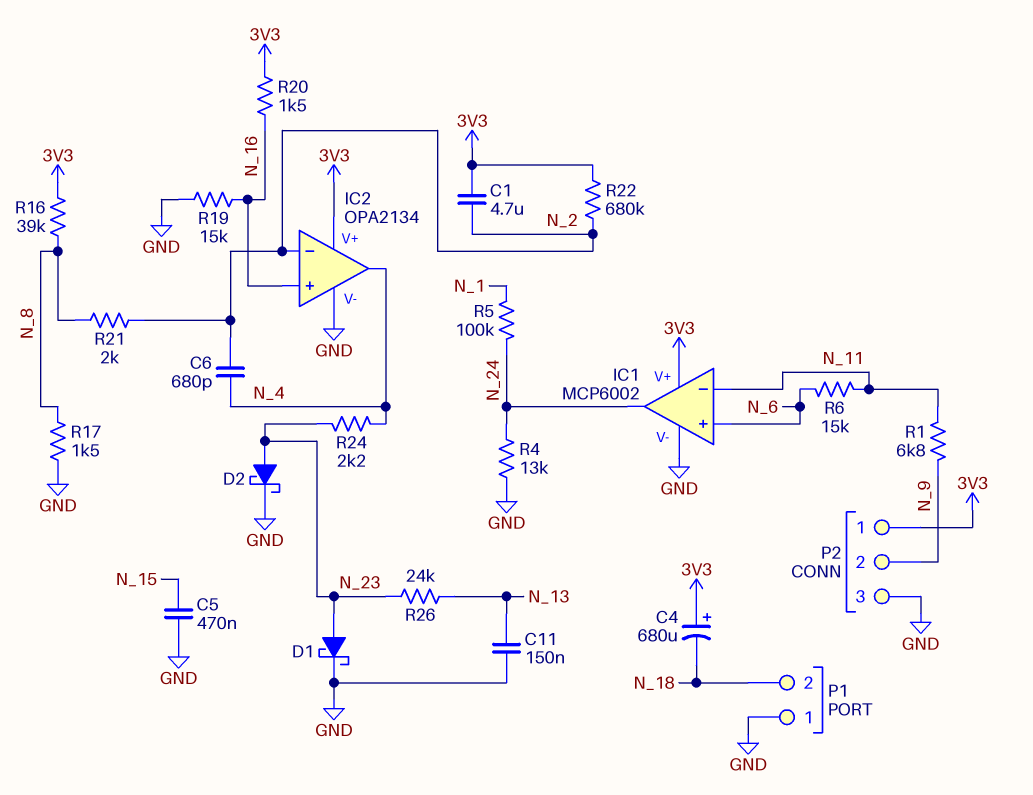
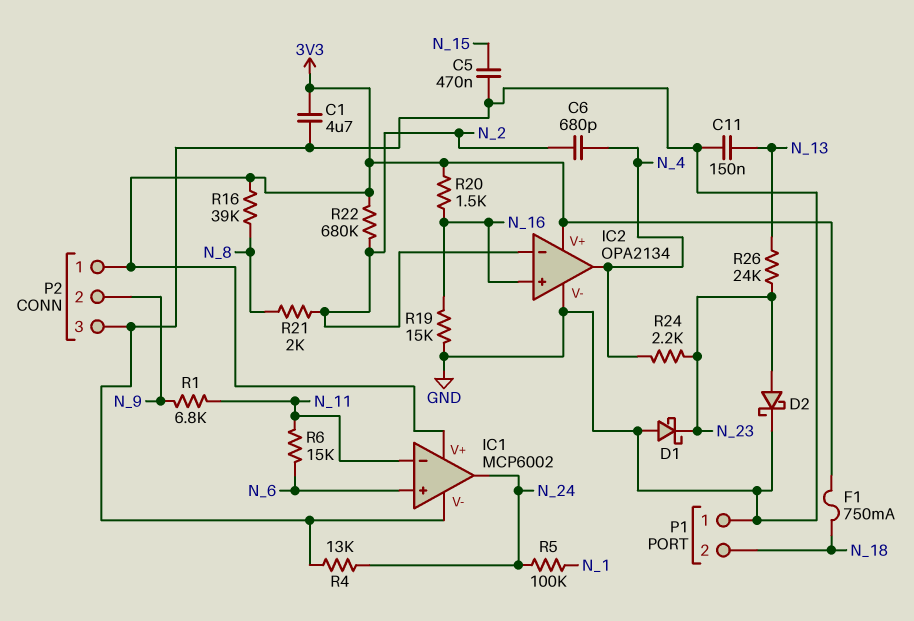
C1: 4.7uF (3V3, N_2) -> 4.7uF (3V3, GND)
C4: 680uF (plus 3V3, minus N_18) -> none
D1: schottky (A N_23, K GND) -> schottky (A GND, K N_23)
F1: none -> 750mA (3V3, N_18)
R17: 1.5k (GND, N_8) -> none

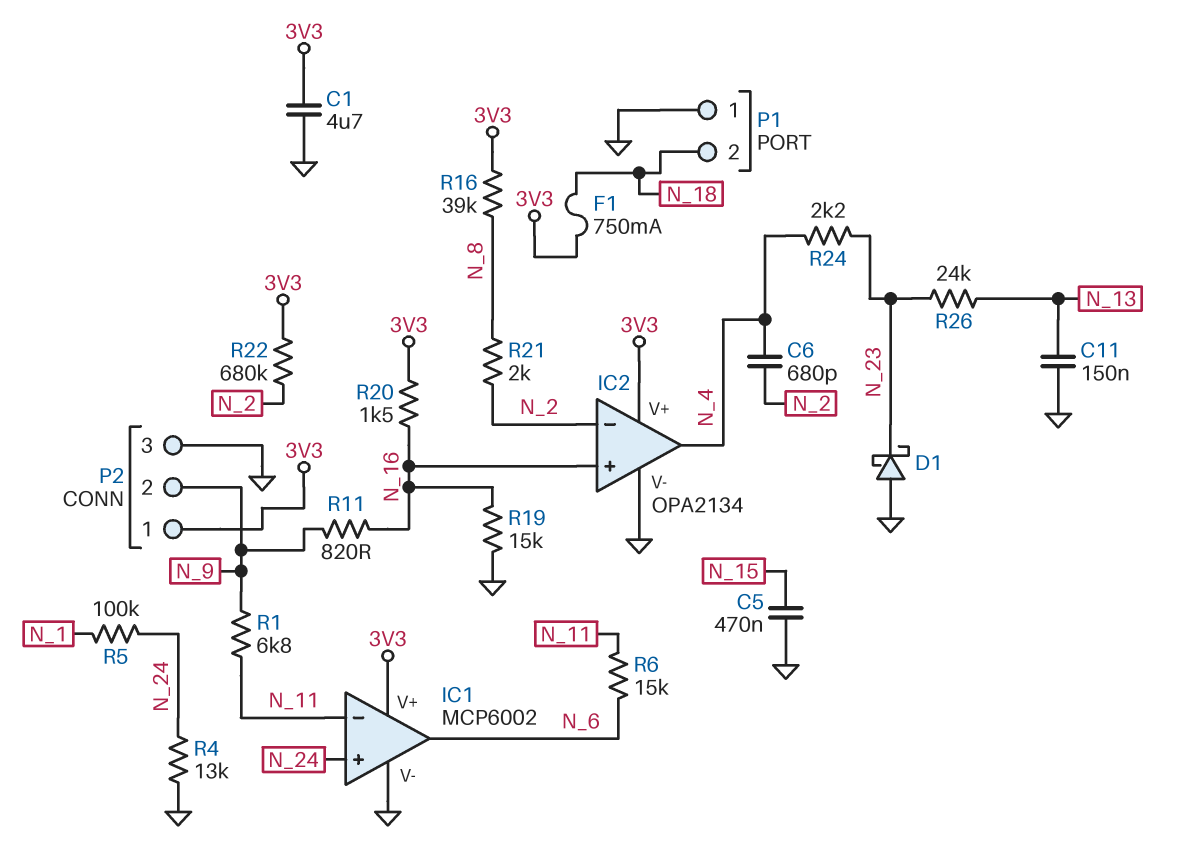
D2: schottky (A N_23, K GND) -> none
IC1 pin in+: N_6 -> N_24
IC1 pin out: N_24 -> N_6
R11: none -> 820 (N_9, N_16)

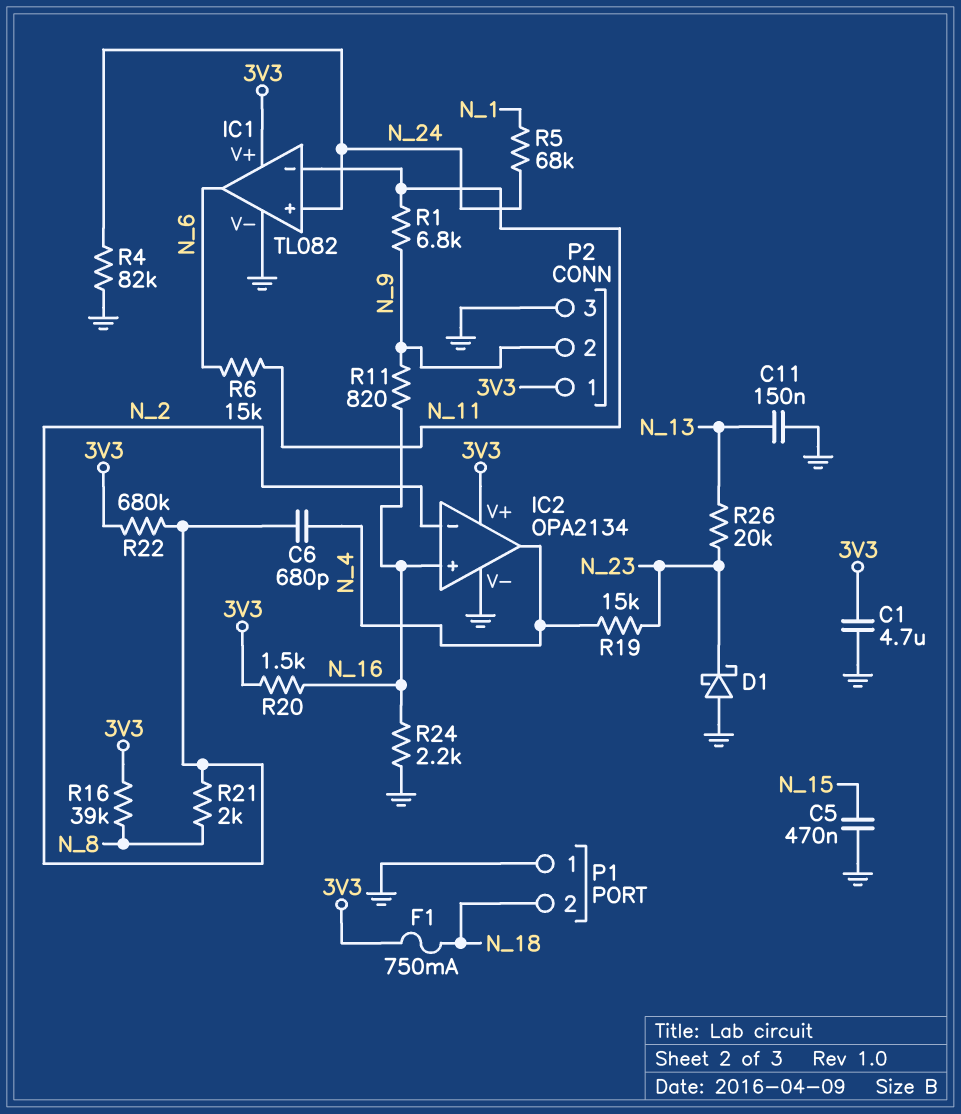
IC1: MCP6002 -> TL082
R4: 13k (GND, N_24) -> 82k (GND, N_24)
R5: 100k (N_1, N_24) -> 68k (N_1, N_24)
R19: 15k (GND, N_16) -> 15k (N_4, N_23)
R24: 2.2k (N_4, N_23) -> 2.2k (GND, N_16)
R26: 24k (N_13, N_23) -> 20k (N_13, N_23)

